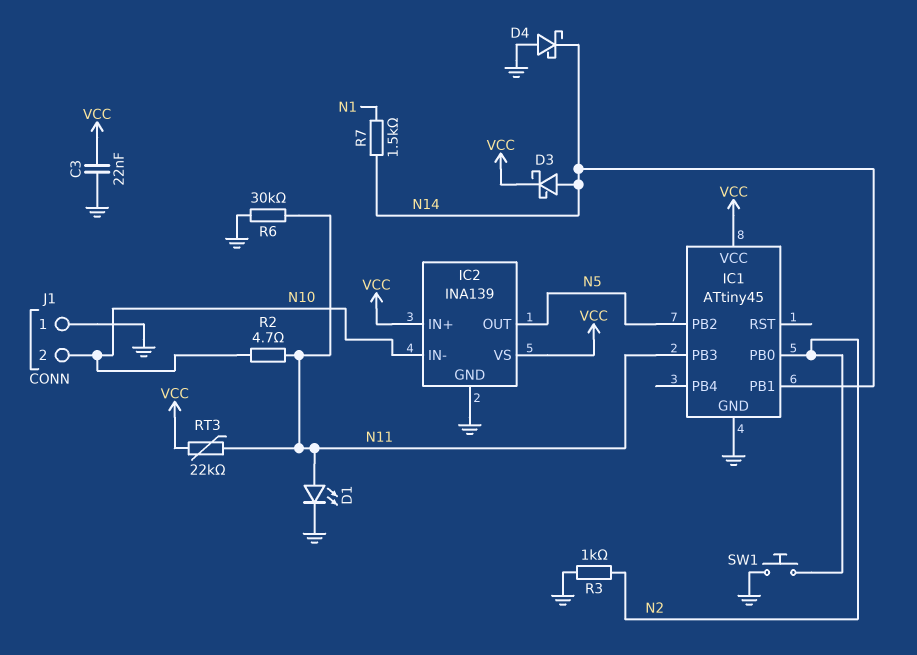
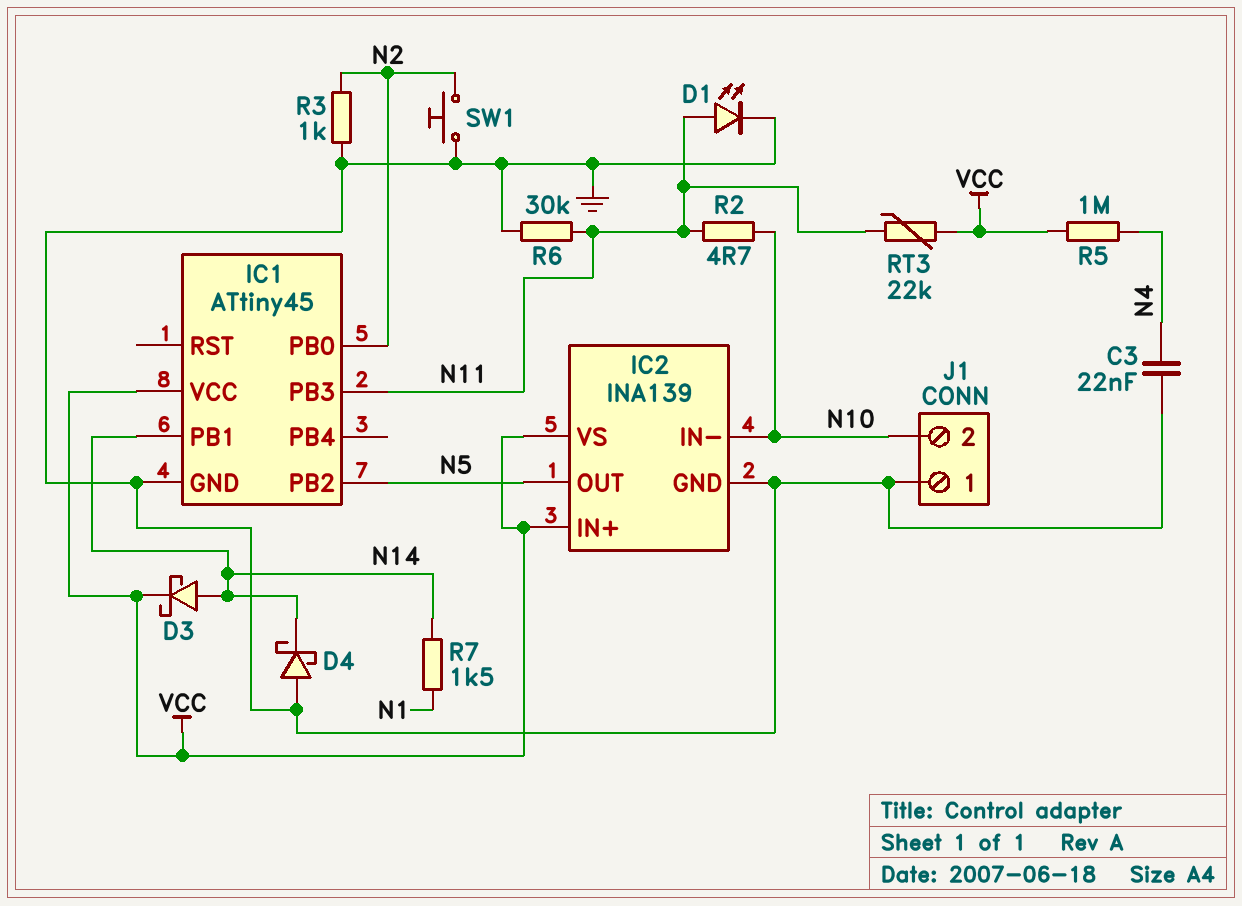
C3: 22nF (GND, VCC) -> 22nF (GND, N4)
R5: none -> 1M (N4, VCC)

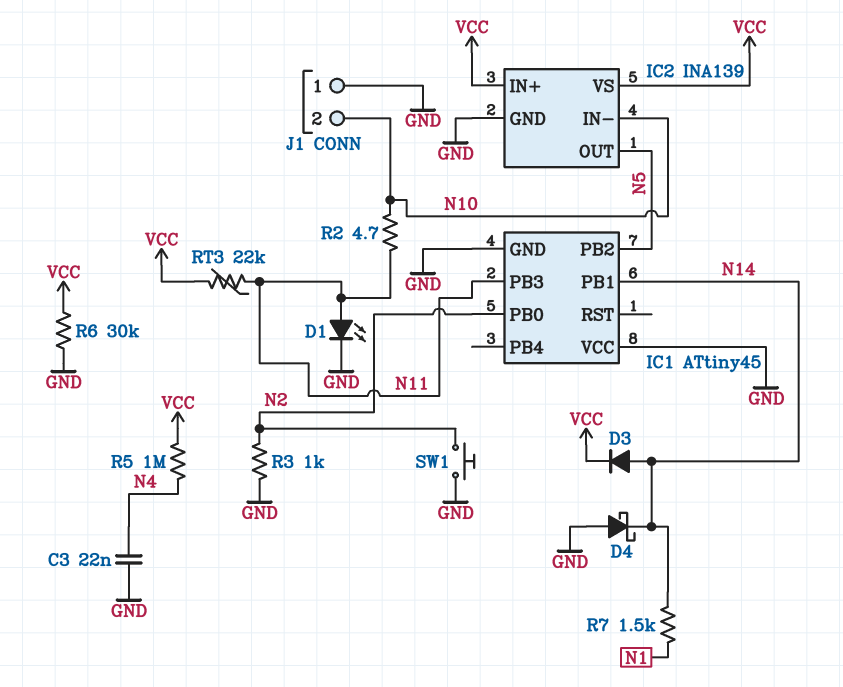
D3: schottky (A N14, K VCC) -> diode (A N14, K VCC)
IC1 pin VCC: VCC -> GND
R6: 30k (GND, N11) -> 30k (GND, VCC)

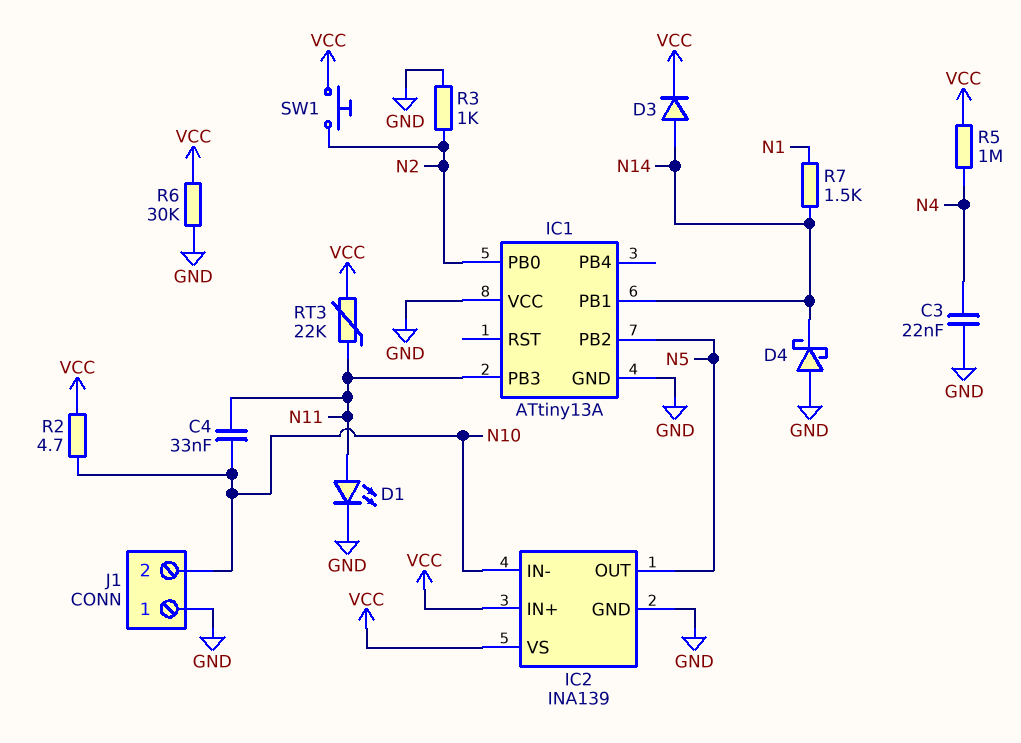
C4: none -> 33nF (N10, N11)
IC1: ATtiny45 -> ATtiny13A
R2: 4.7 (N10, N11) -> 4.7 (N10, VCC)
SW1: button (GND, N2) -> button (N2, VCC)

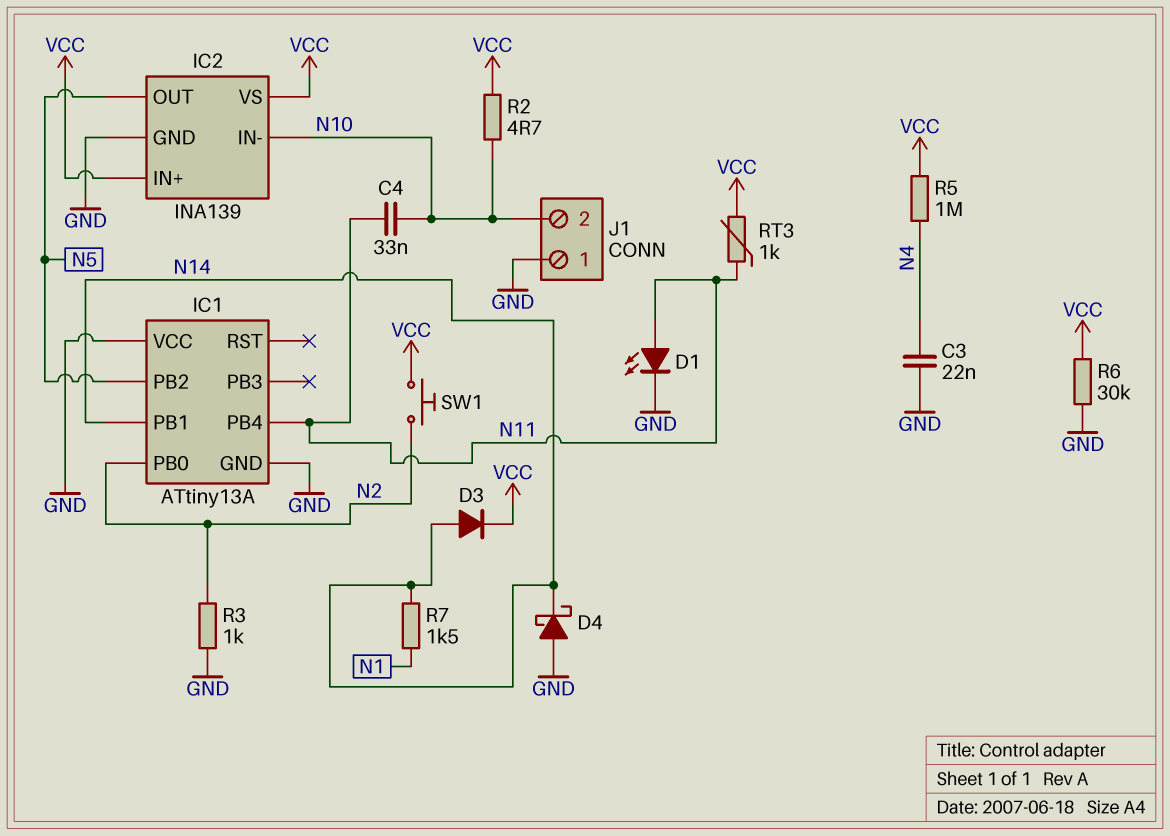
IC1 pin PB3: N11 -> none
IC1 pin PB4: none -> N11
RT3: 22k (N11, VCC) -> 1k (N11, VCC)

